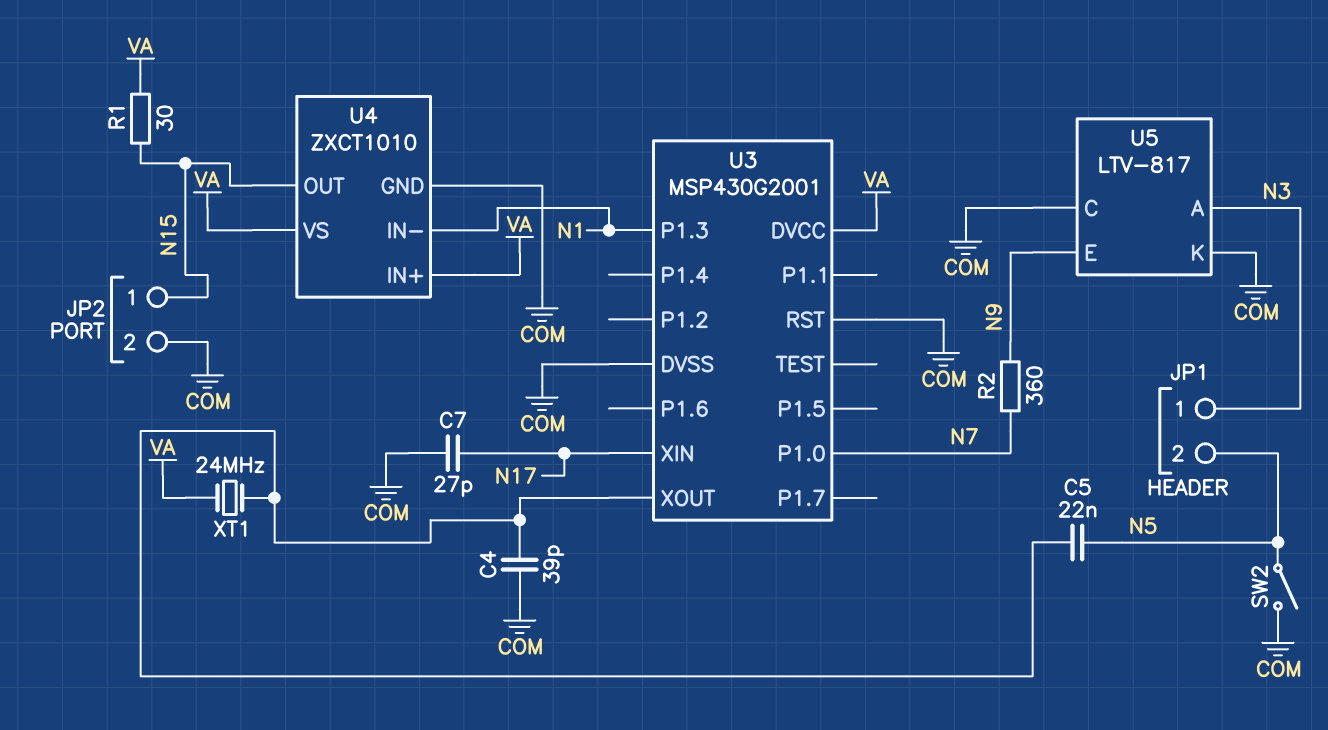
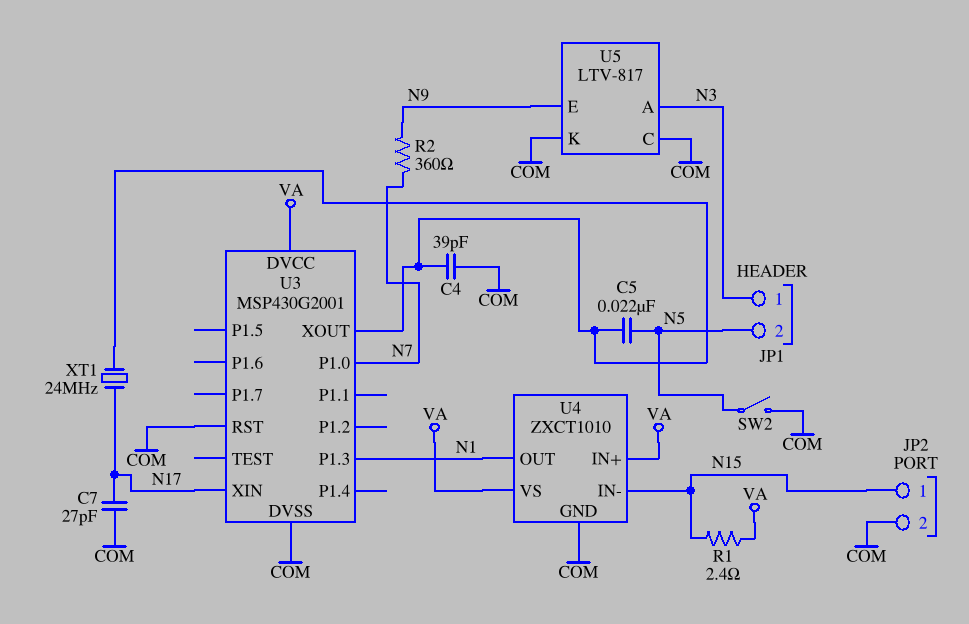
R1: 30 (N15, VA) -> 2.4 (N15, VA)
U4 pin IN-: N1 -> N15
U4 pin OUT: N15 -> N1
XT1: 24MHz (U3/XOUT, VA) -> 24MHz (N17, U3/XOUT)

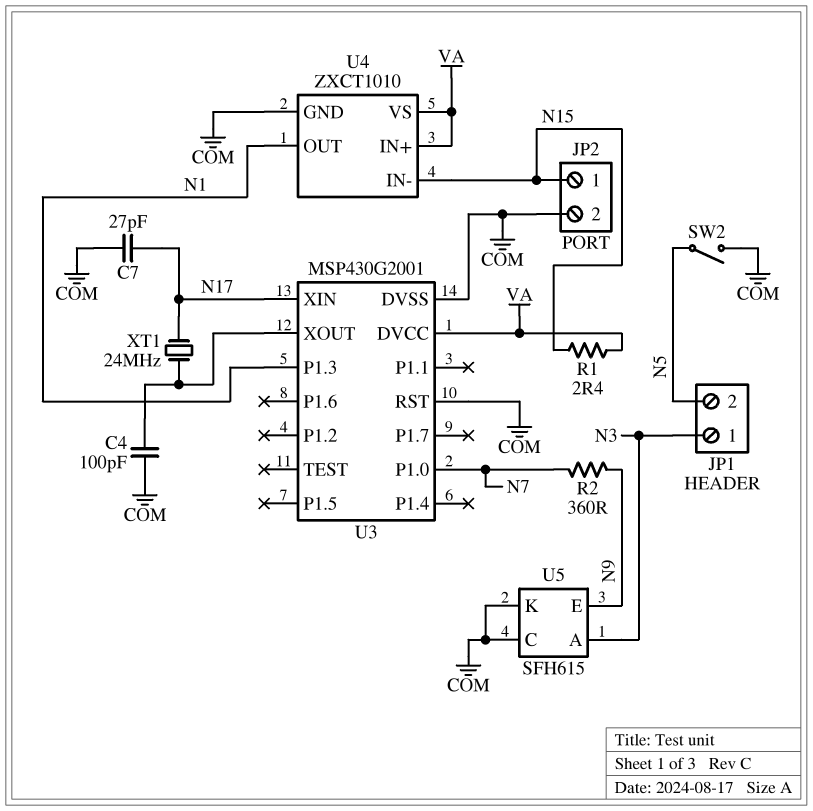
C4: 39pF (COM, U3/XOUT) -> 100pF (COM, U3/XOUT)
C5: 22nF (N5, U3/XOUT) -> none
U5: LTV-817 -> SFH615

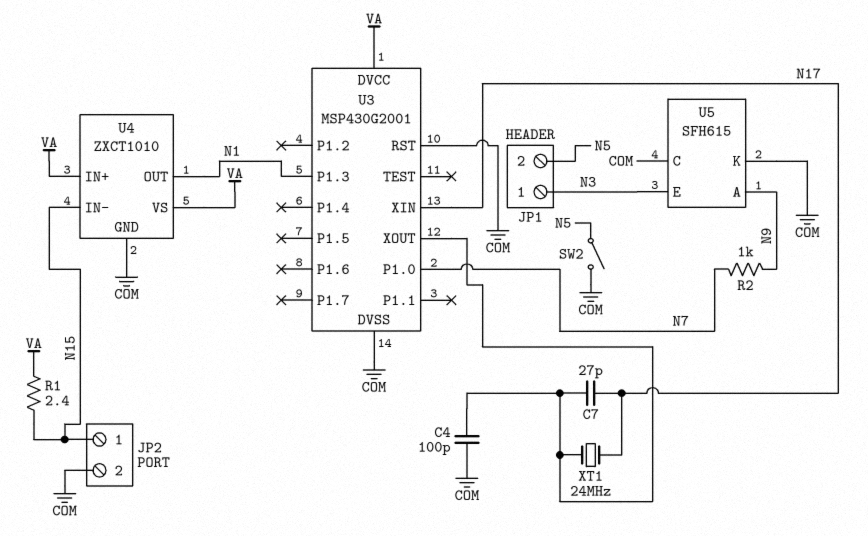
C7: 27pF (COM, N17) -> 27pF (N17, U3/XOUT)
R2: 360 (N7, N9) -> 1k (N7, N9)
U5 pin A: N3 -> N9
U5 pin E: N9 -> N3

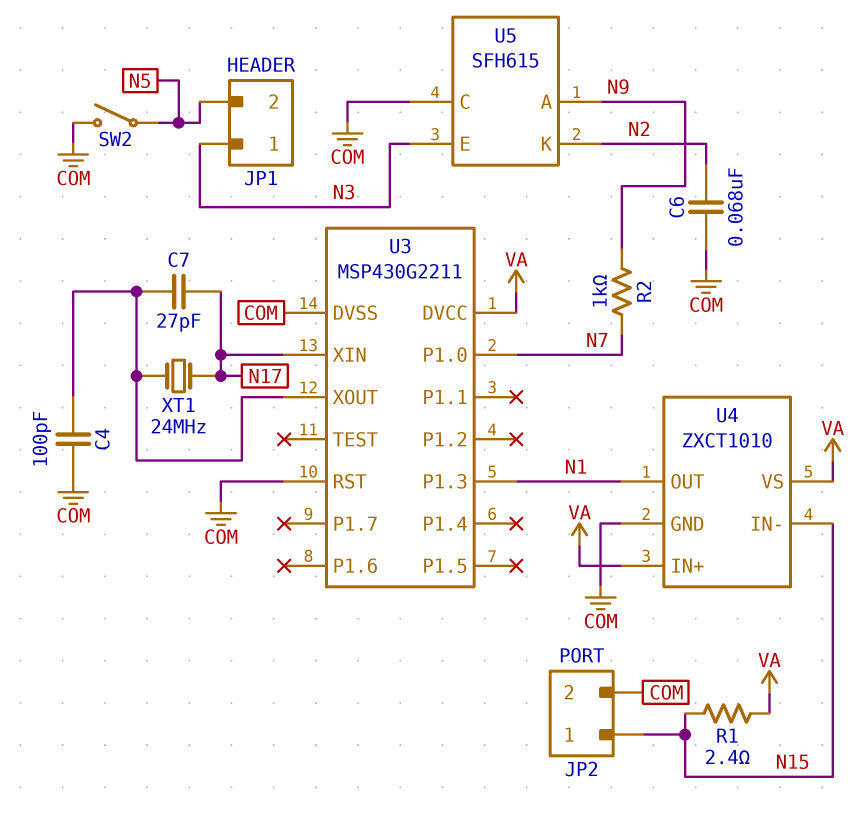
C6: none -> 68nF (COM, N2)
U3: MSP430G2001 -> MSP430G2211
U5 pin K: COM -> N2

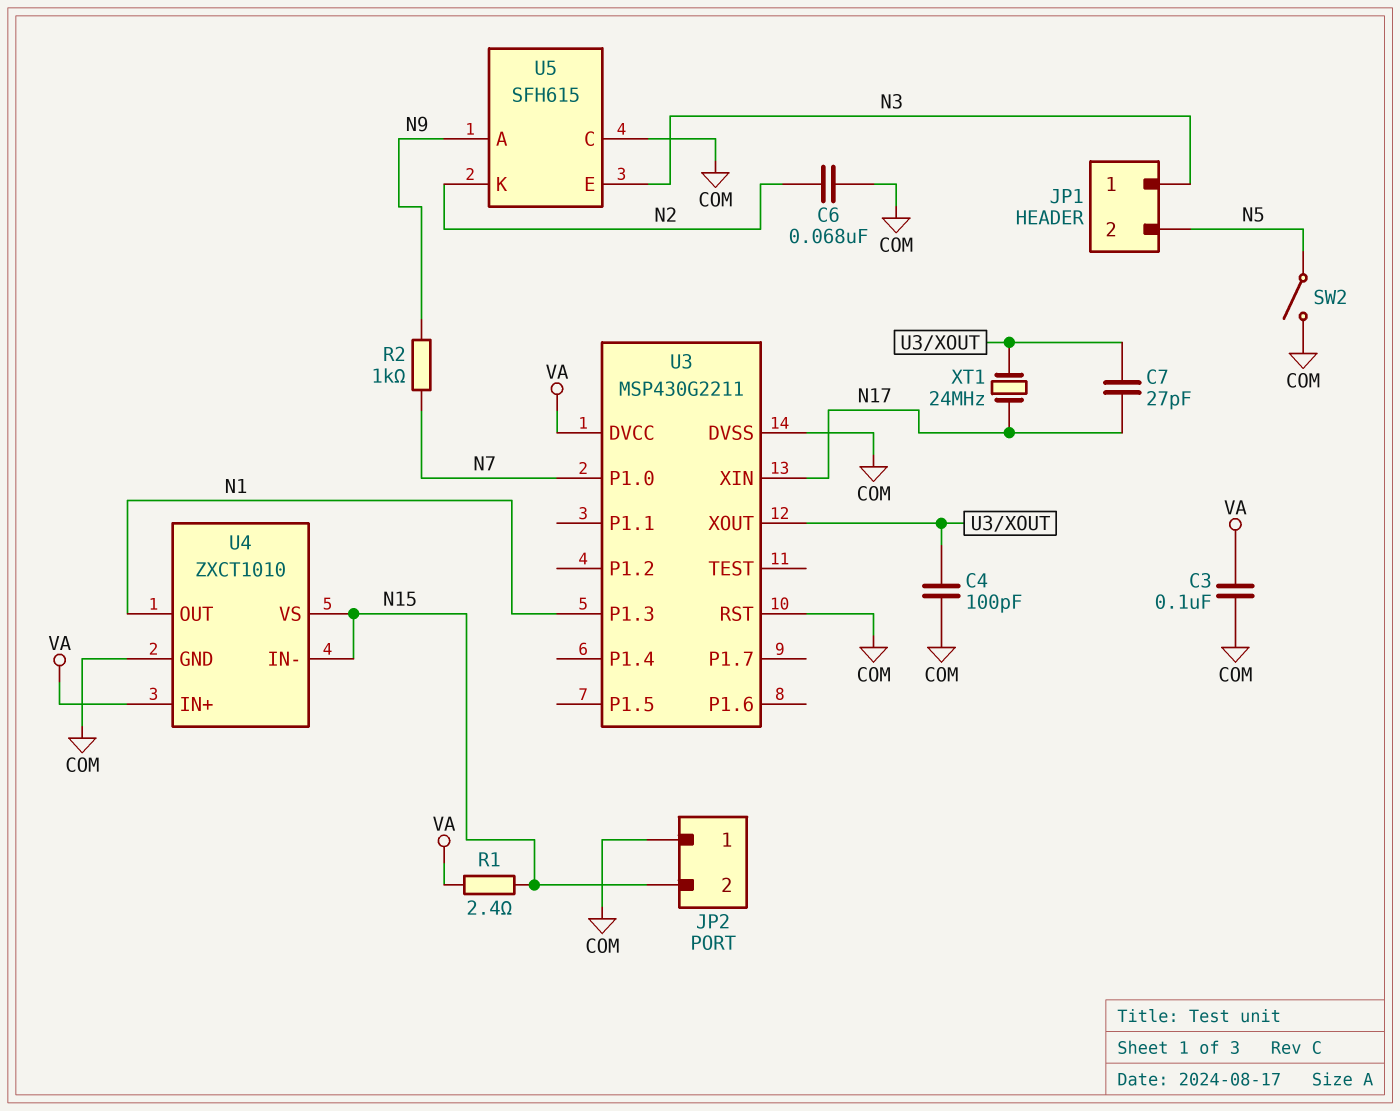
C3: none -> 100nF (COM, VA)
JP2 pin 1: N15 -> COM
JP2 pin 2: COM -> N15
U4 pin VS: VA -> N15

